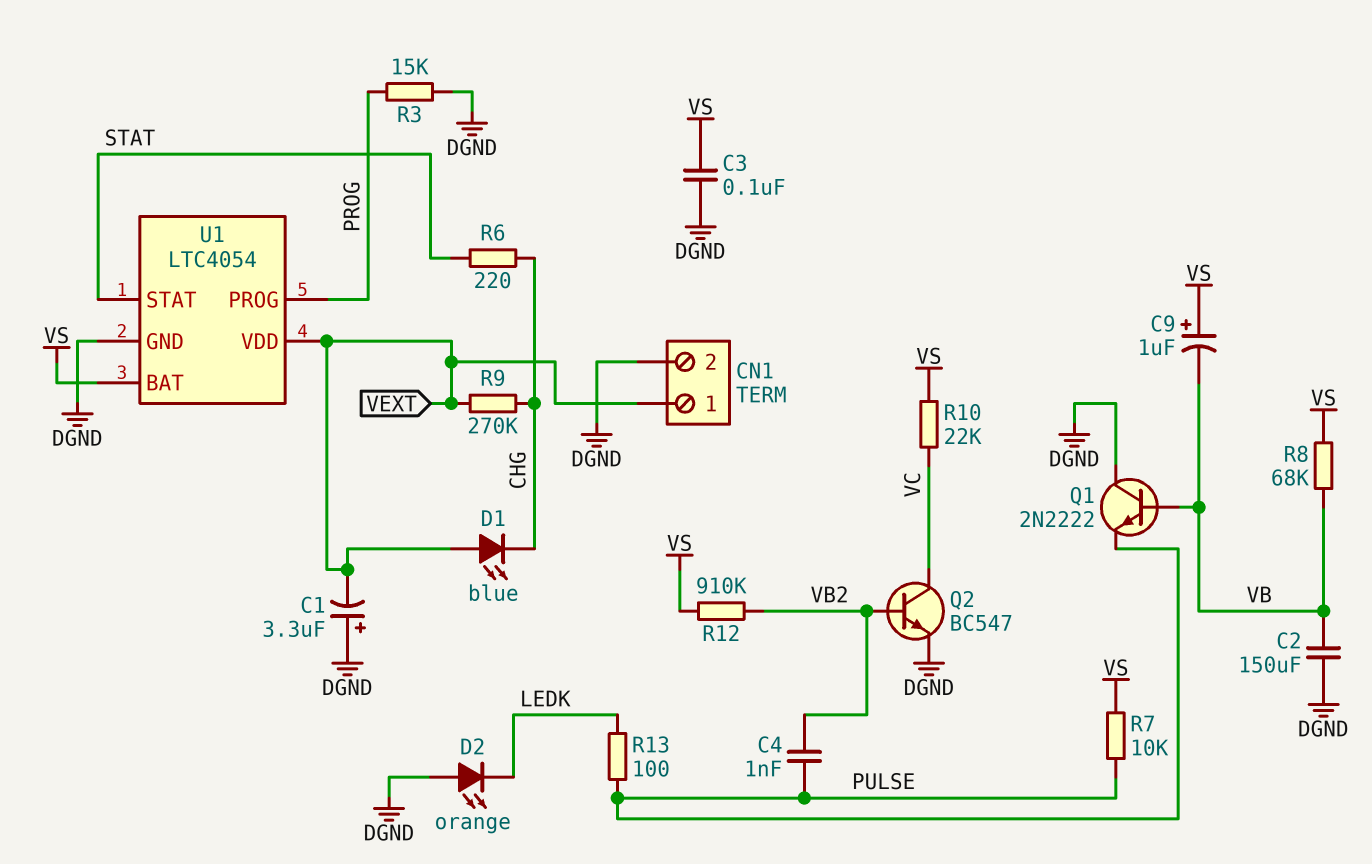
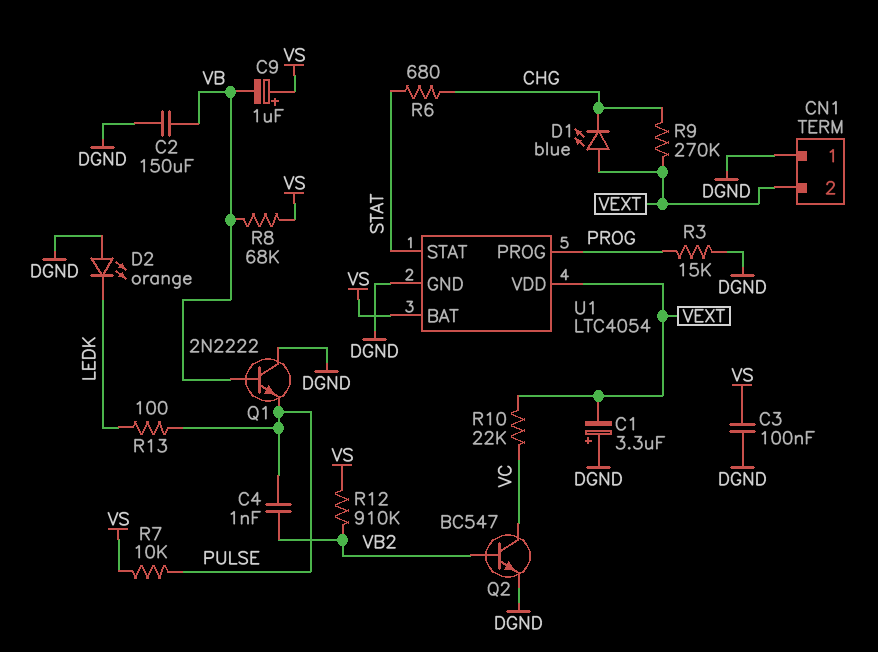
CN1 pin 1: VEXT -> DGND
CN1 pin 2: DGND -> VEXT
R6: 220 (CHG, STAT) -> 680 (CHG, STAT)
R10: 22k (VC, VS) -> 22k (VC, VEXT)

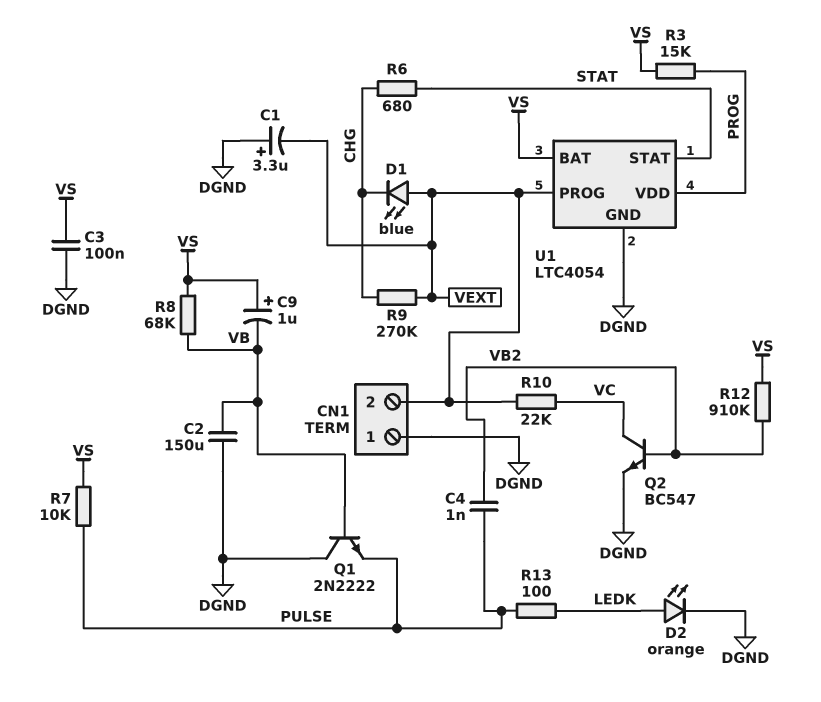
D2: LED orange (A DGND, K LEDK) -> LED orange (A LEDK, K DGND)
R3: 15k (DGND, PROG) -> 15k (PROG, VS)
U1 pin PROG: PROG -> VEXT
U1 pin VDD: VEXT -> PROG

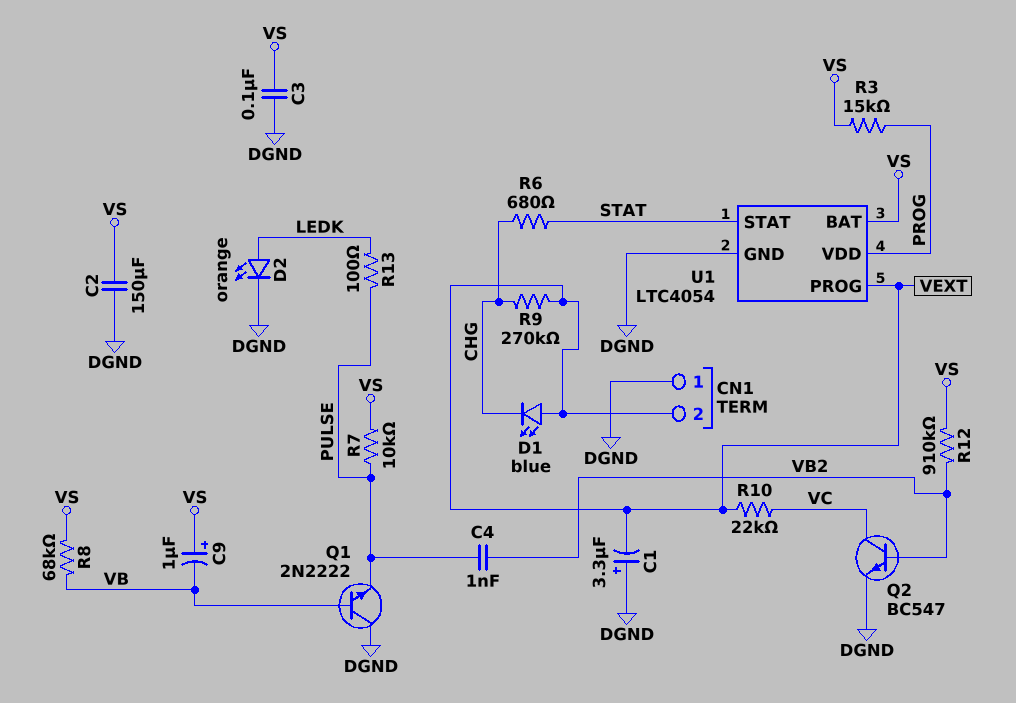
C2: 150uF (DGND, VB) -> 150uF (DGND, VS)

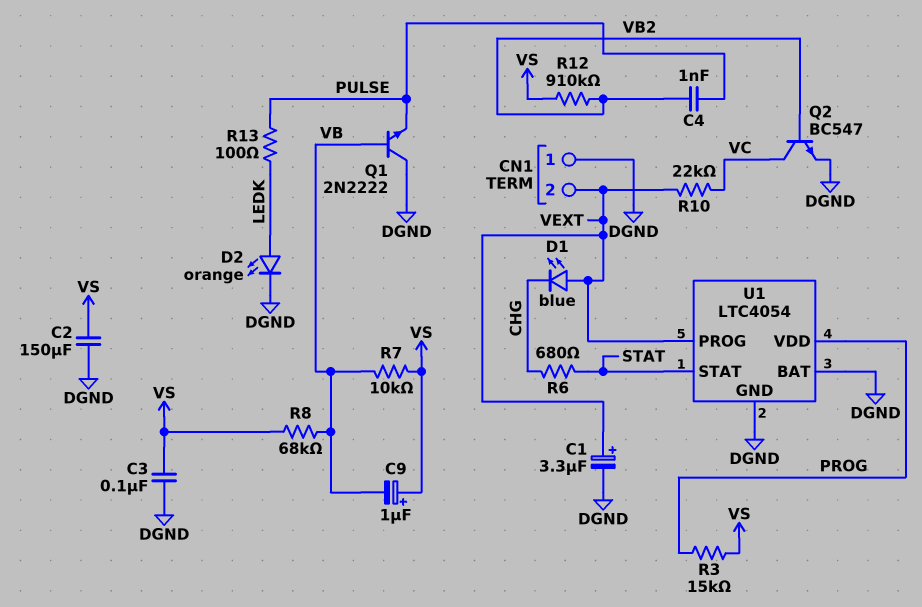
C1: 3.3uF (plus DGND, minus VEXT) -> 3.3uF (plus VEXT, minus DGND)
R7: 10k (PULSE, VS) -> 10k (VB, VS)
R9: 270k (CHG, VEXT) -> none
U1 pin BAT: VS -> DGND

